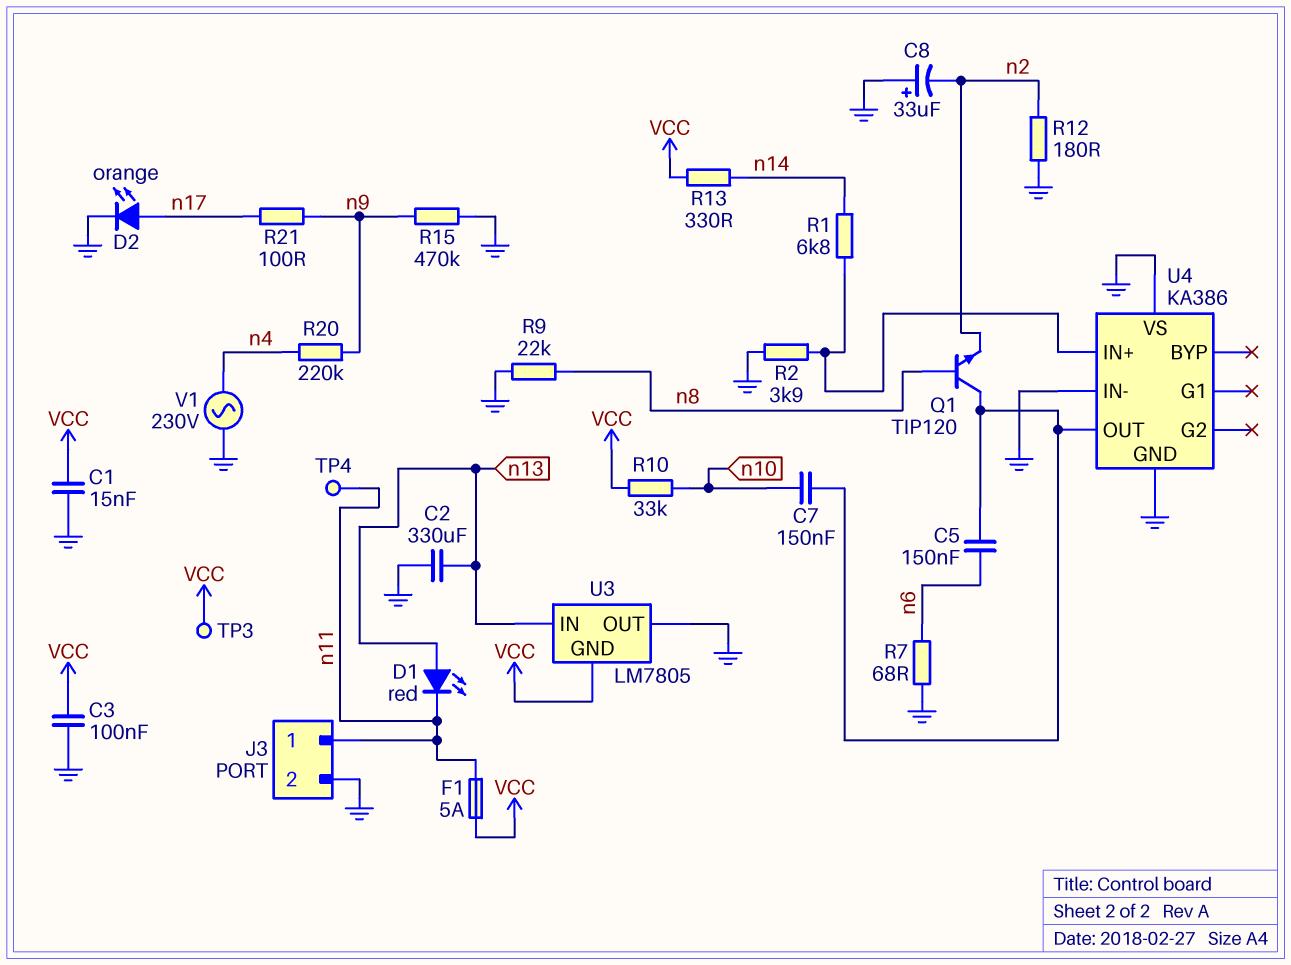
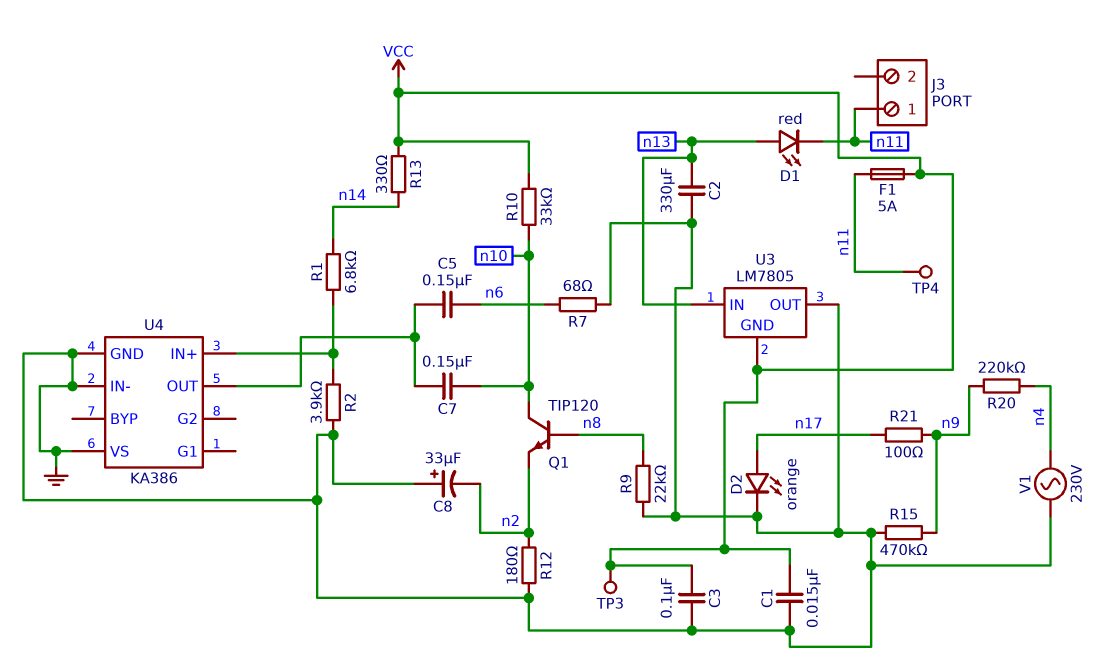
J3 pin 2: GND -> none
Q1: NPN TIP120 (B n8, C U4/OUT, E n2) -> NPN TIP120 (B n8, C n10, E n2)

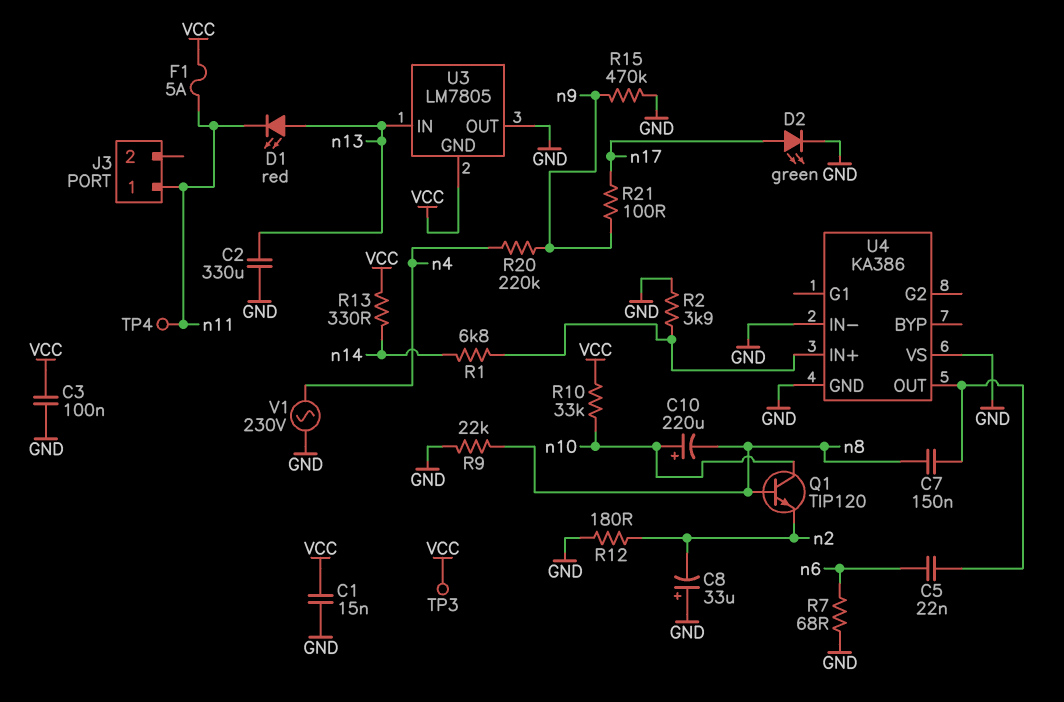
C5: 150nF (U4/OUT, n6) -> 22nF (U4/OUT, n6)
C7: 150nF (U4/OUT, n10) -> 150nF (U4/OUT, n8)
C10: none -> 220uF (plus n10, minus n8)
D2: LED orange (A n17, K GND) -> LED green (A n17, K GND)

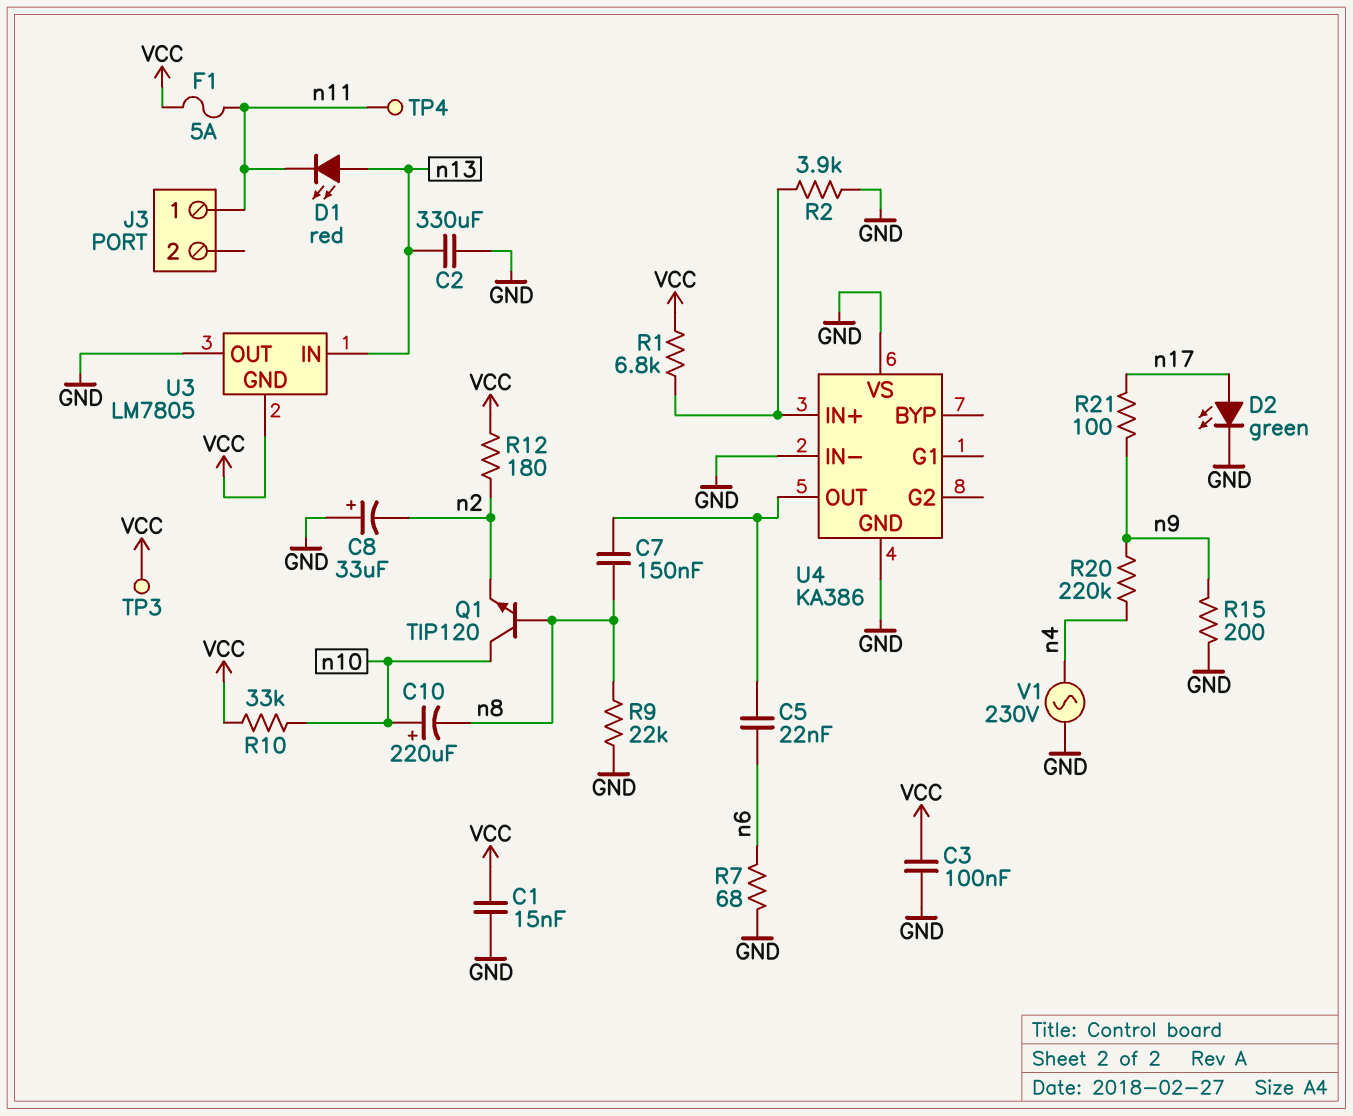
R1: 6.8k (U4/IN+, n14) -> 6.8k (U4/IN+, VCC)
R12: 180 (GND, n2) -> 180 (VCC, n2)
R13: 330 (VCC, n14) -> none
R15: 470k (GND, n9) -> 200 (GND, n9)

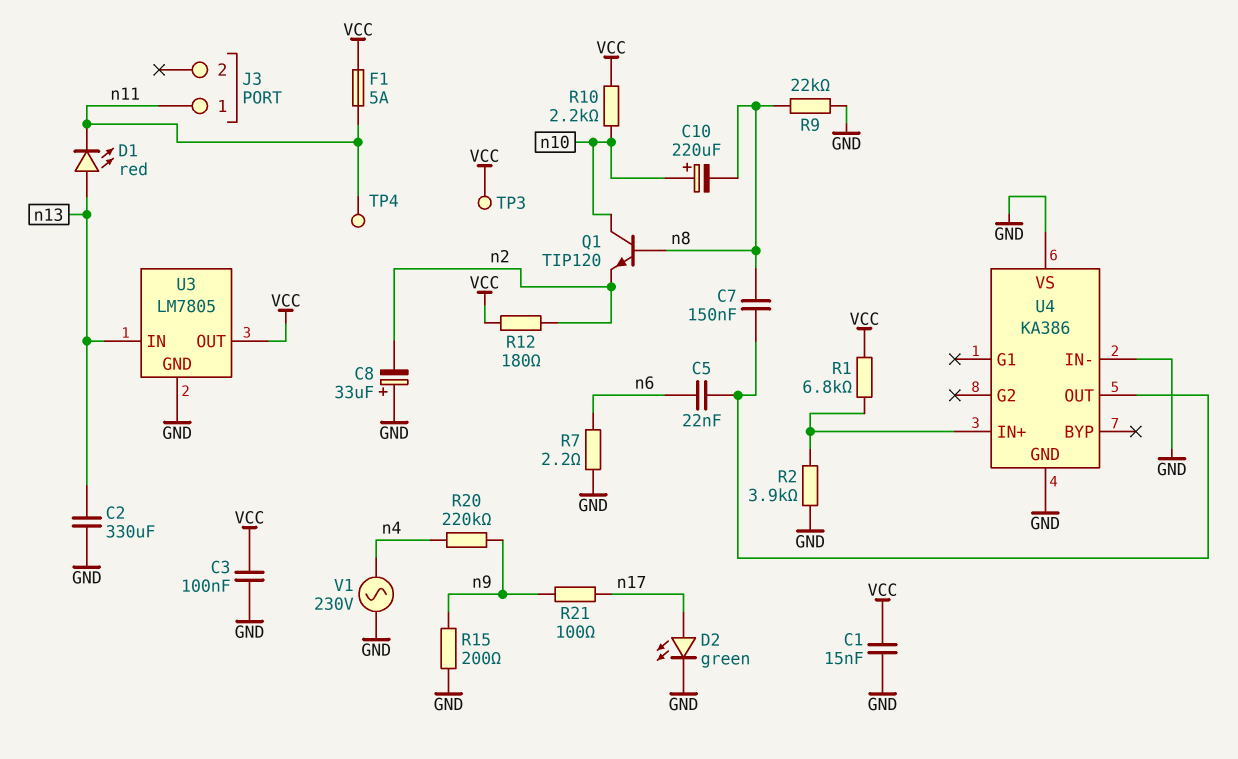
R7: 68 (GND, n6) -> 2.2 (GND, n6)
R10: 33k (VCC, n10) -> 2.2k (VCC, n10)
U3 pin GND: VCC -> GND
U3 pin OUT: GND -> VCC

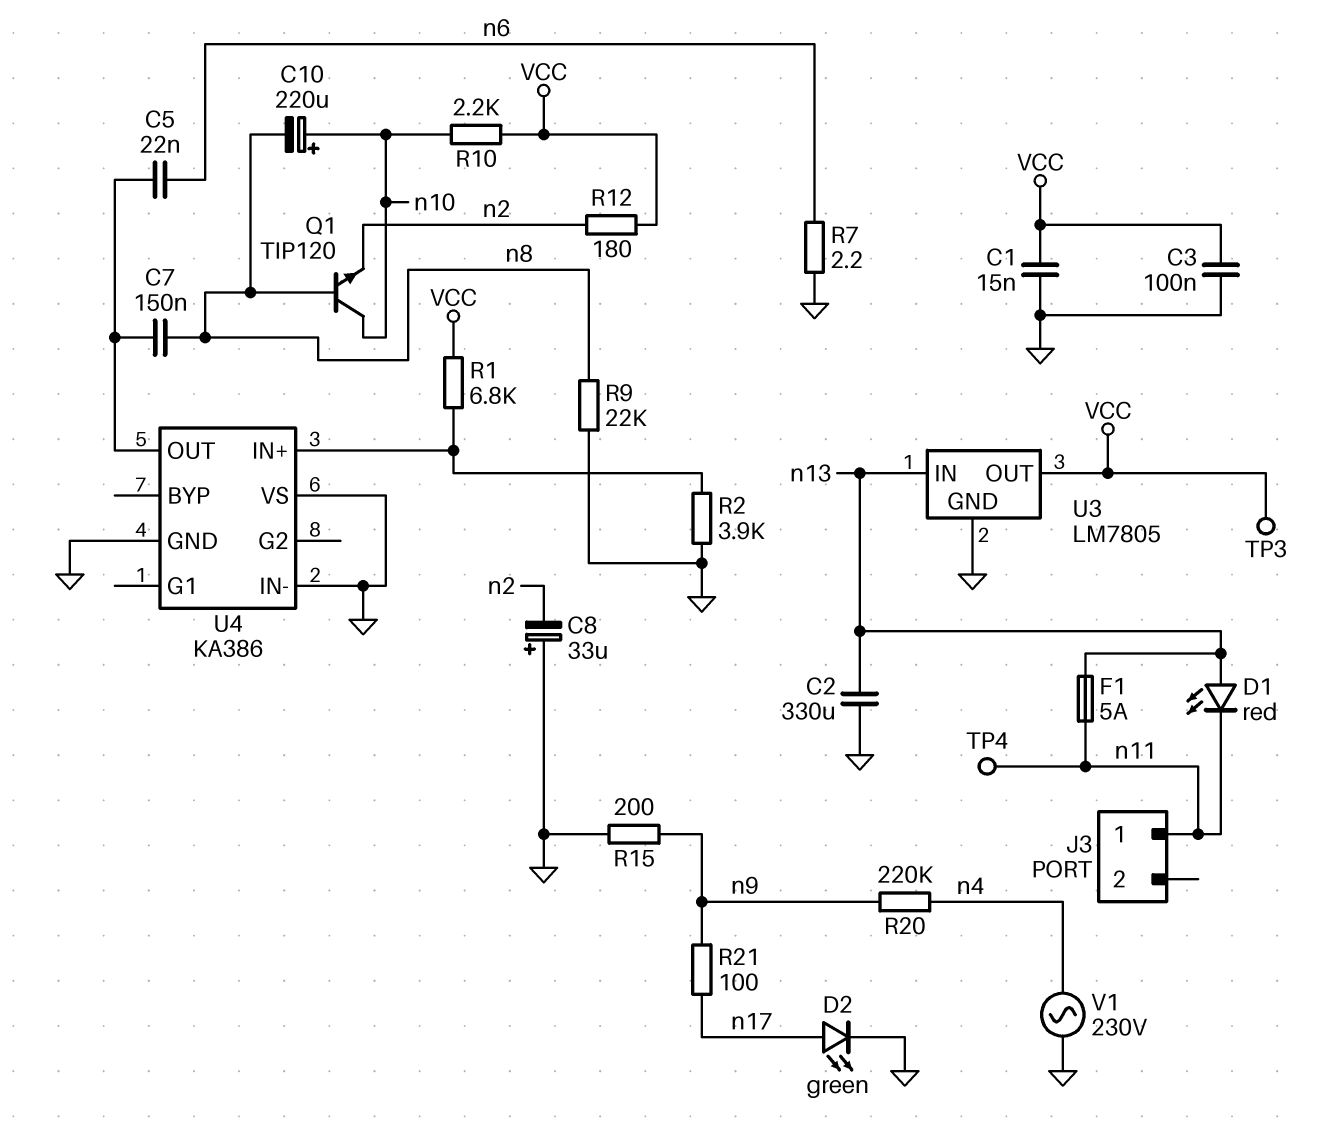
F1: 5A (VCC, n11) -> 5A (n11, n13)

